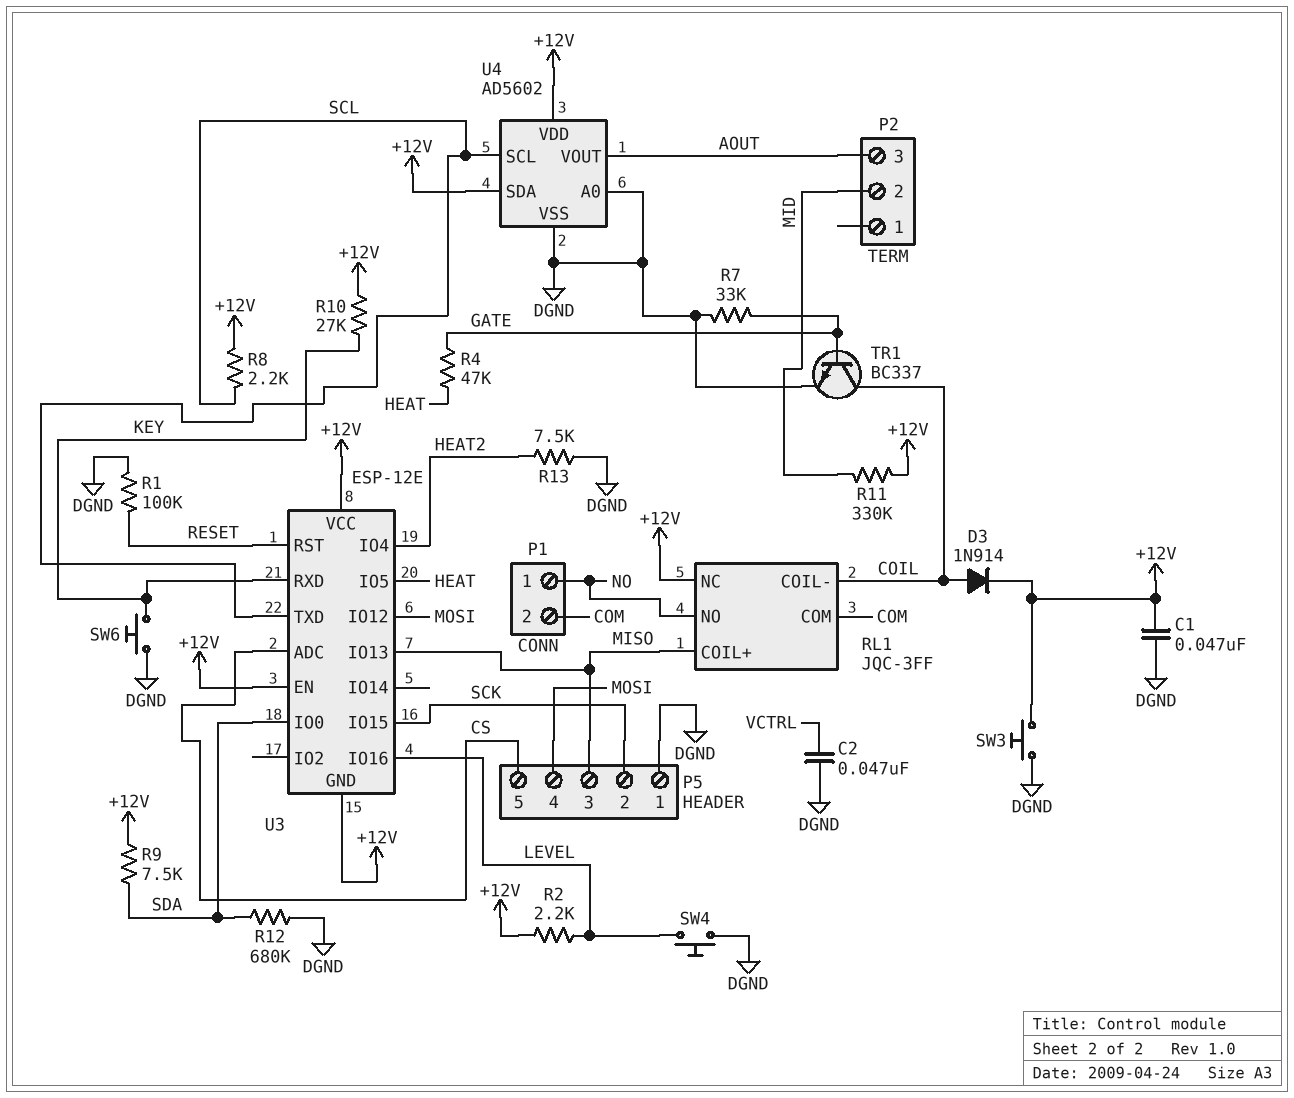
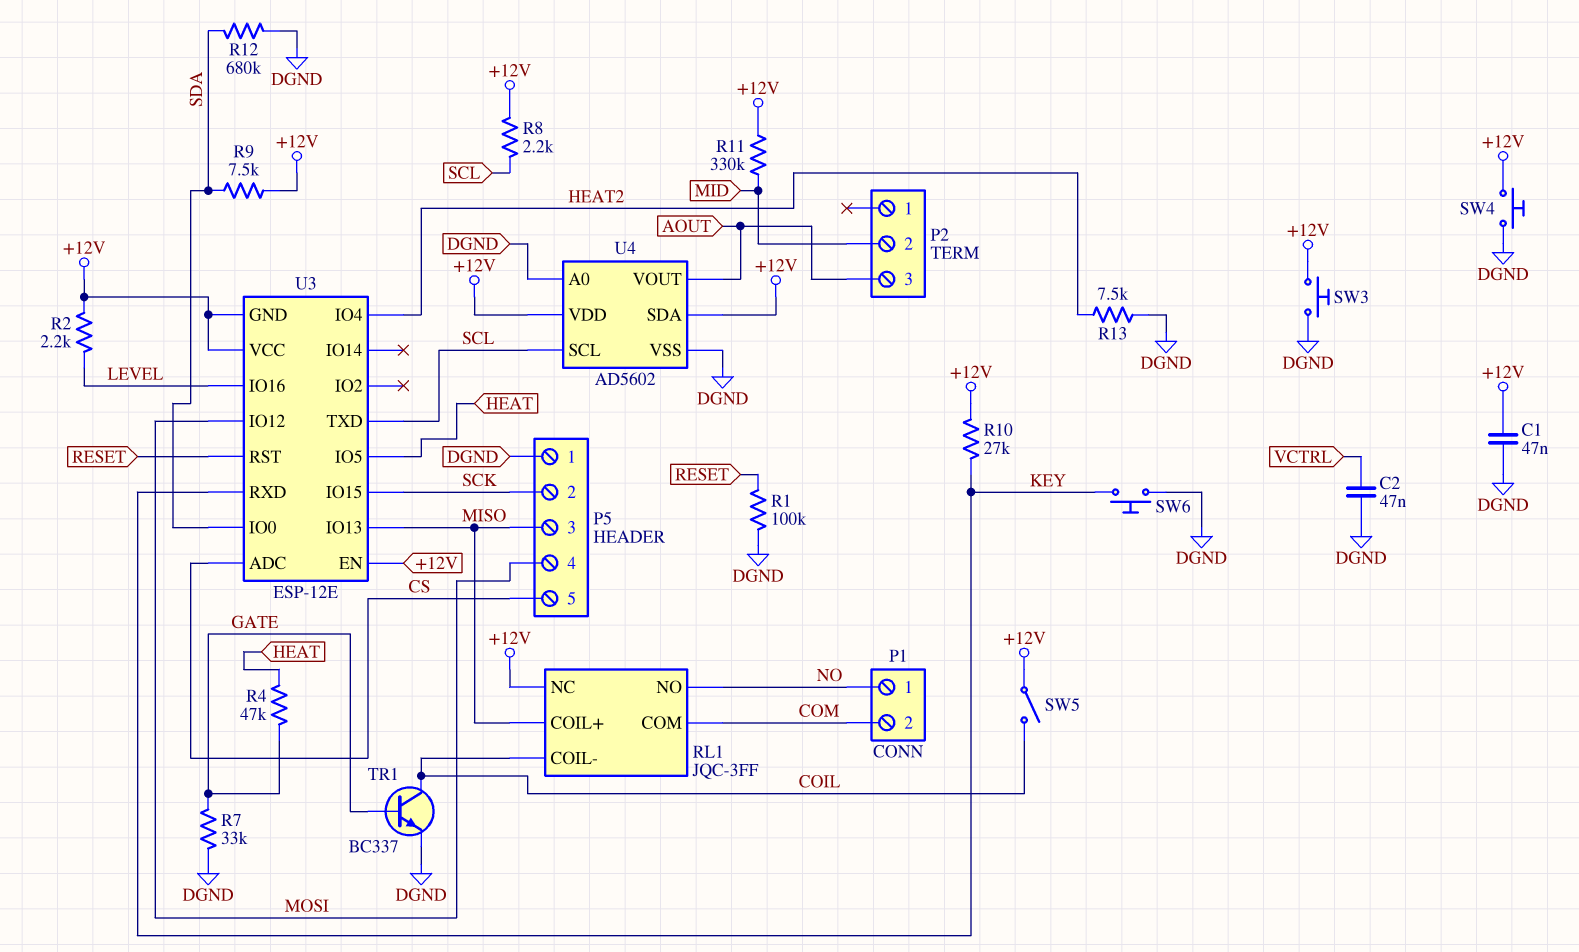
D3: diode 1N914 (A COIL, K +12V) -> none
SW4: button (DGND, LEVEL) -> button (+12V, DGND)
SW5: none -> switch (+12V, COIL)

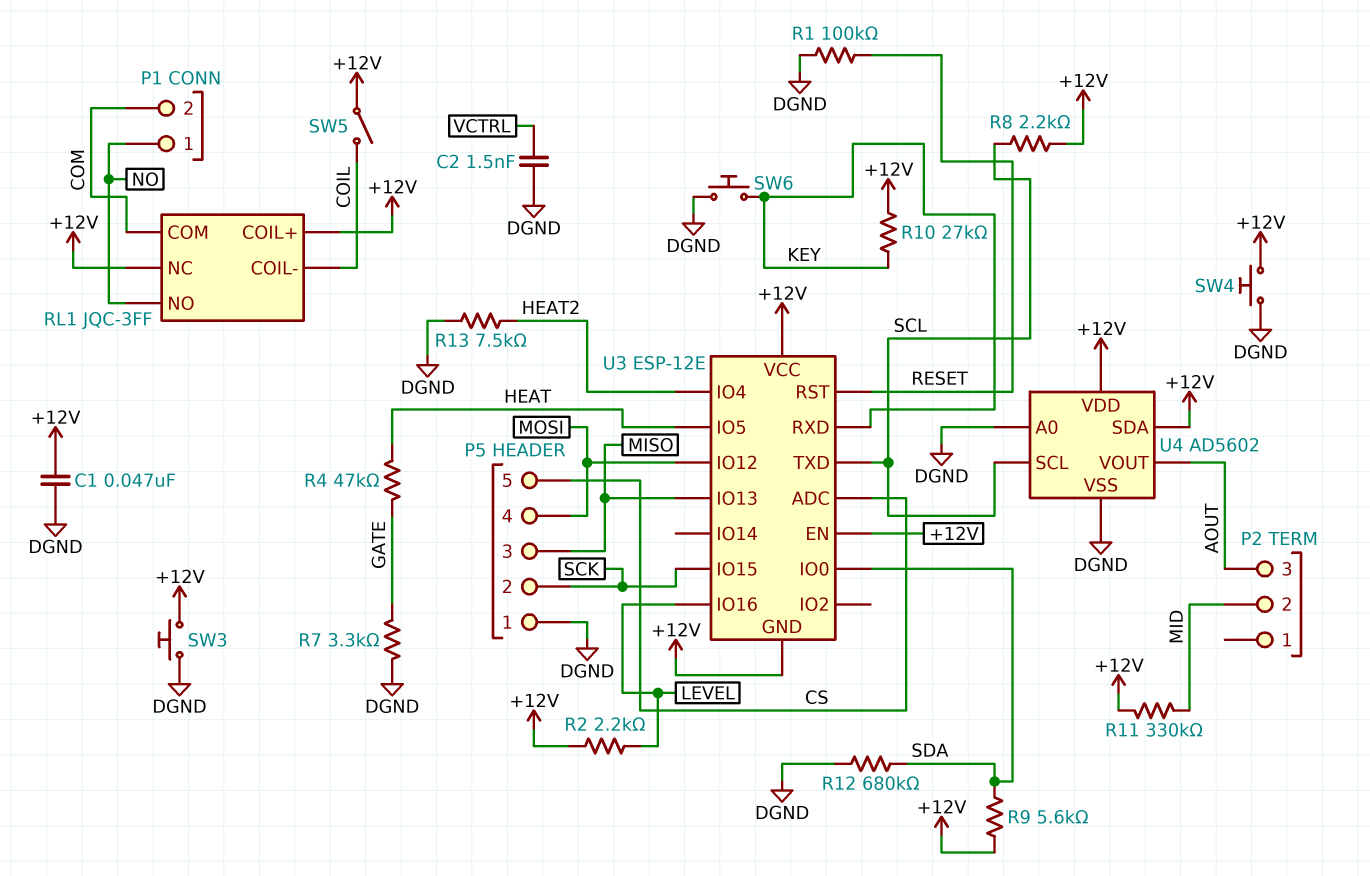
C2: 47nF (DGND, VCTRL) -> 1.5nF (DGND, VCTRL)
R7: 33k (DGND, GATE) -> 3.3k (DGND, GATE)
R9: 7.5k (+12V, SDA) -> 5.6k (+12V, SDA)
RL1 pin COIL+: MISO -> +12V
TR1: NPN BC337 (B GATE, C COIL, E DGND) -> none

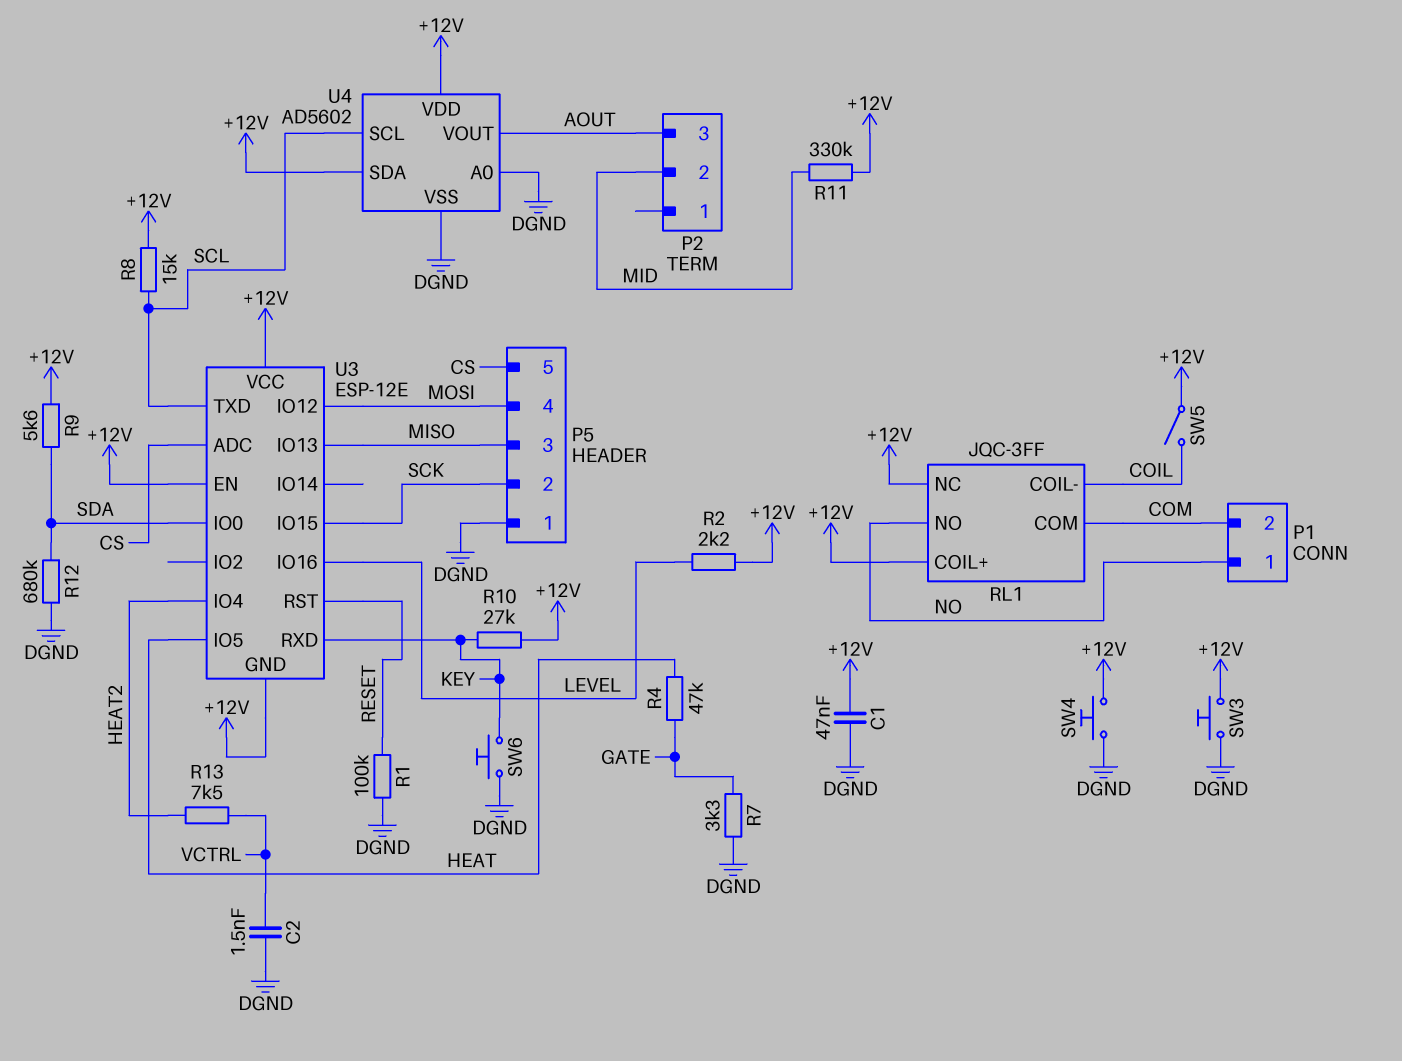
R8: 2.2k (+12V, SCL) -> 15k (+12V, SCL)
R13: 7.5k (DGND, HEAT2) -> 7.5k (HEAT2, VCTRL)

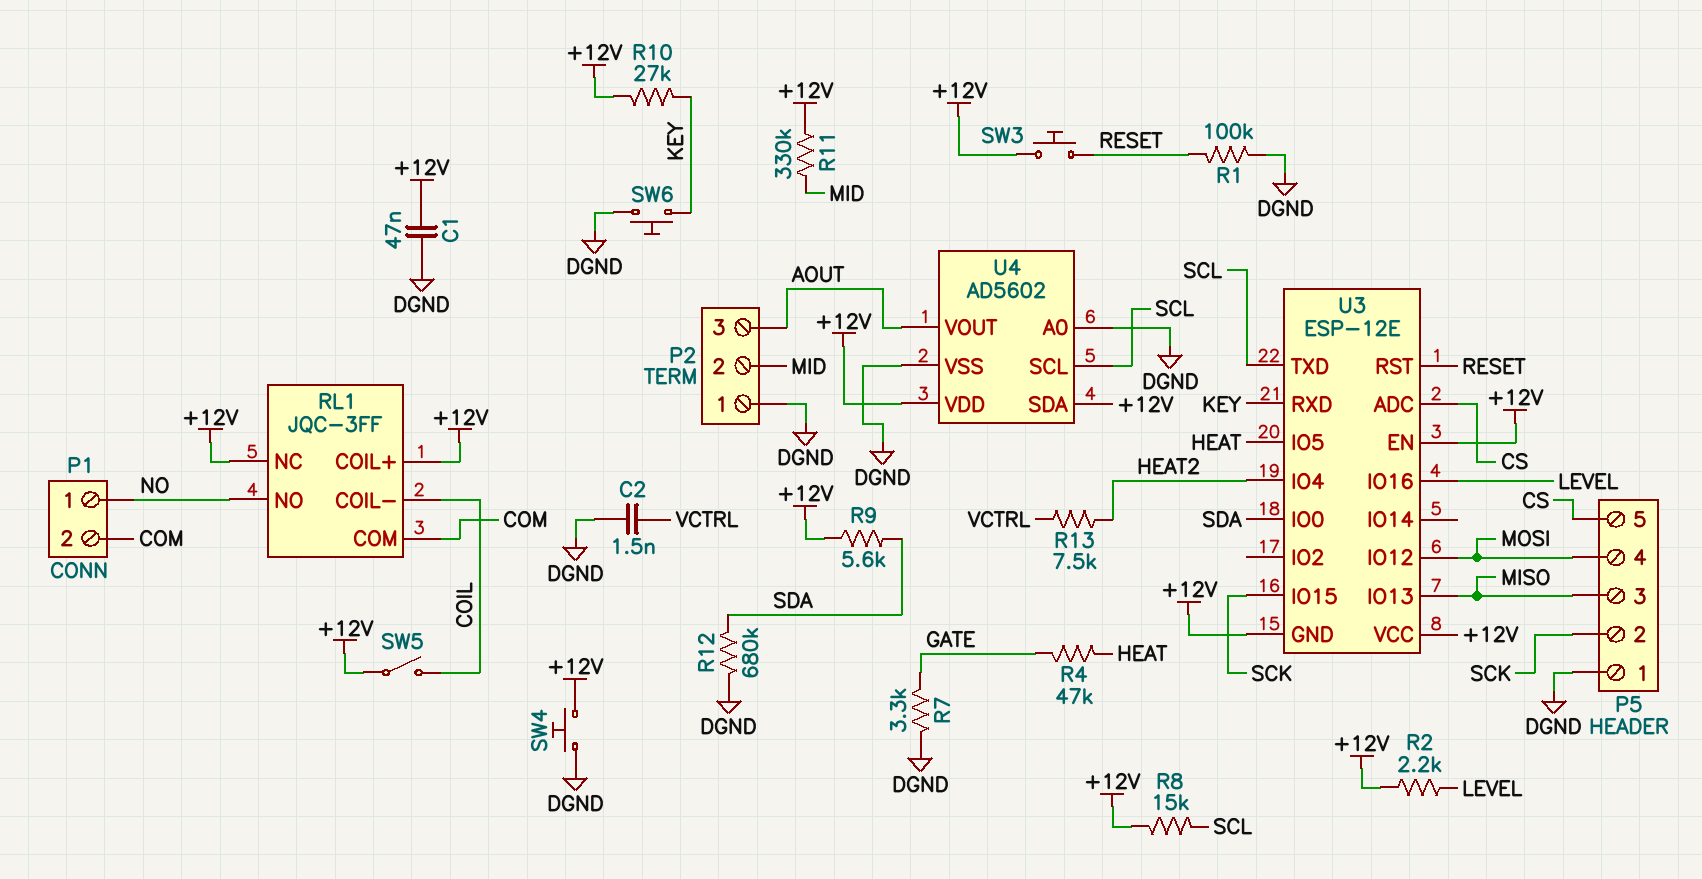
P2 pin 1: none -> DGND
SW3: button (+12V, DGND) -> button (+12V, RESET)

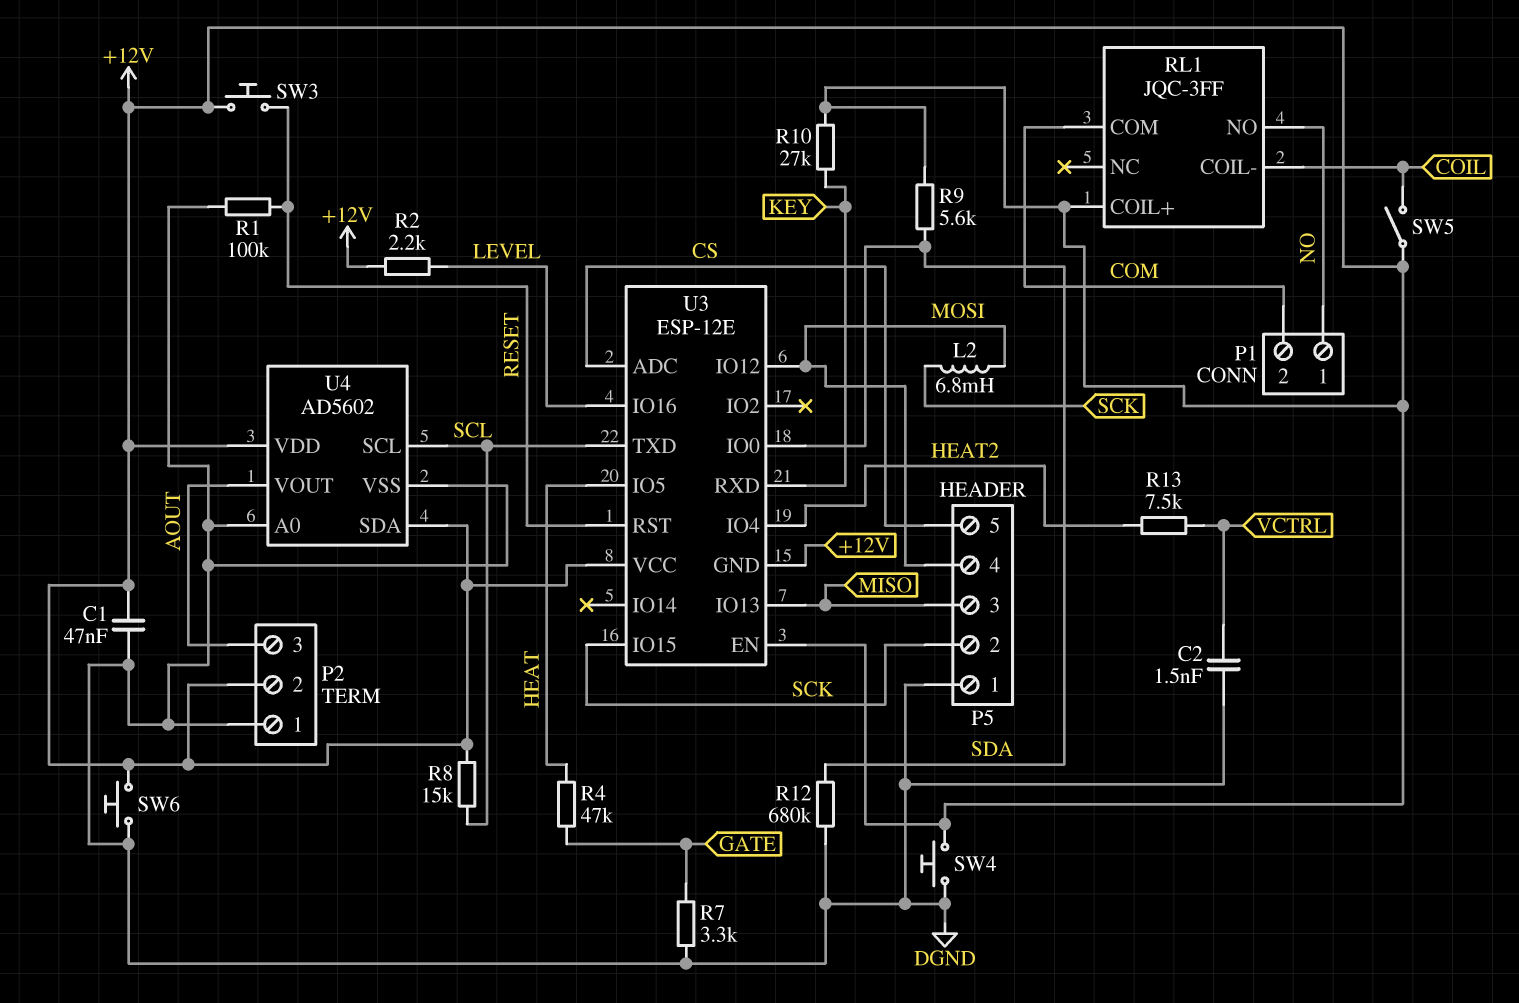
L2: none -> 6.8mH (MOSI, SCK)
P2 pin 2: MID -> +12V
R11: 330k (+12V, MID) -> none
RL1 pin NC: +12V -> none
SW6: button (DGND, KEY) -> button (+12V, DGND)

